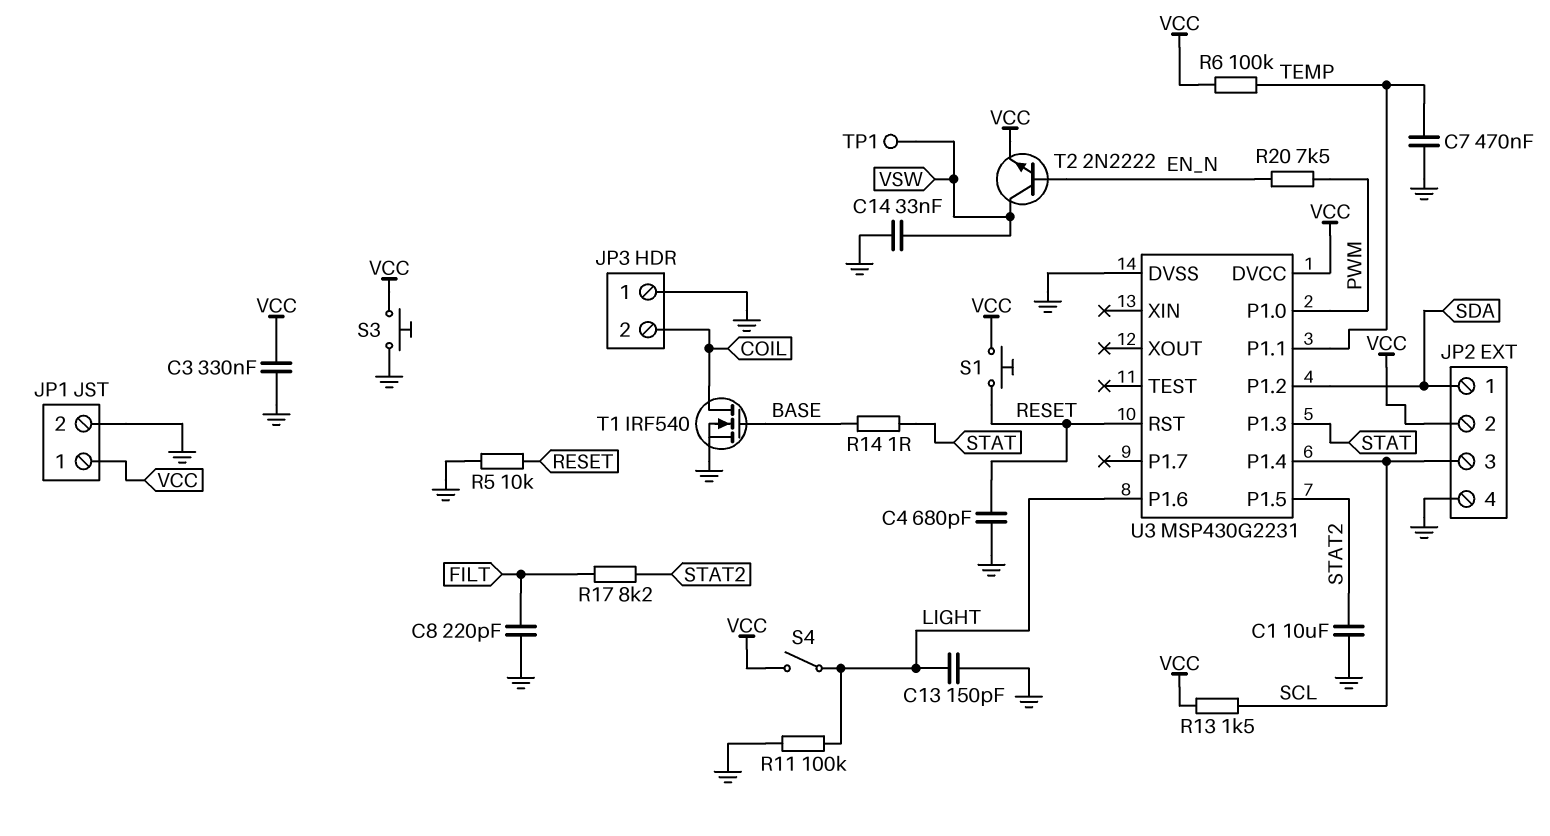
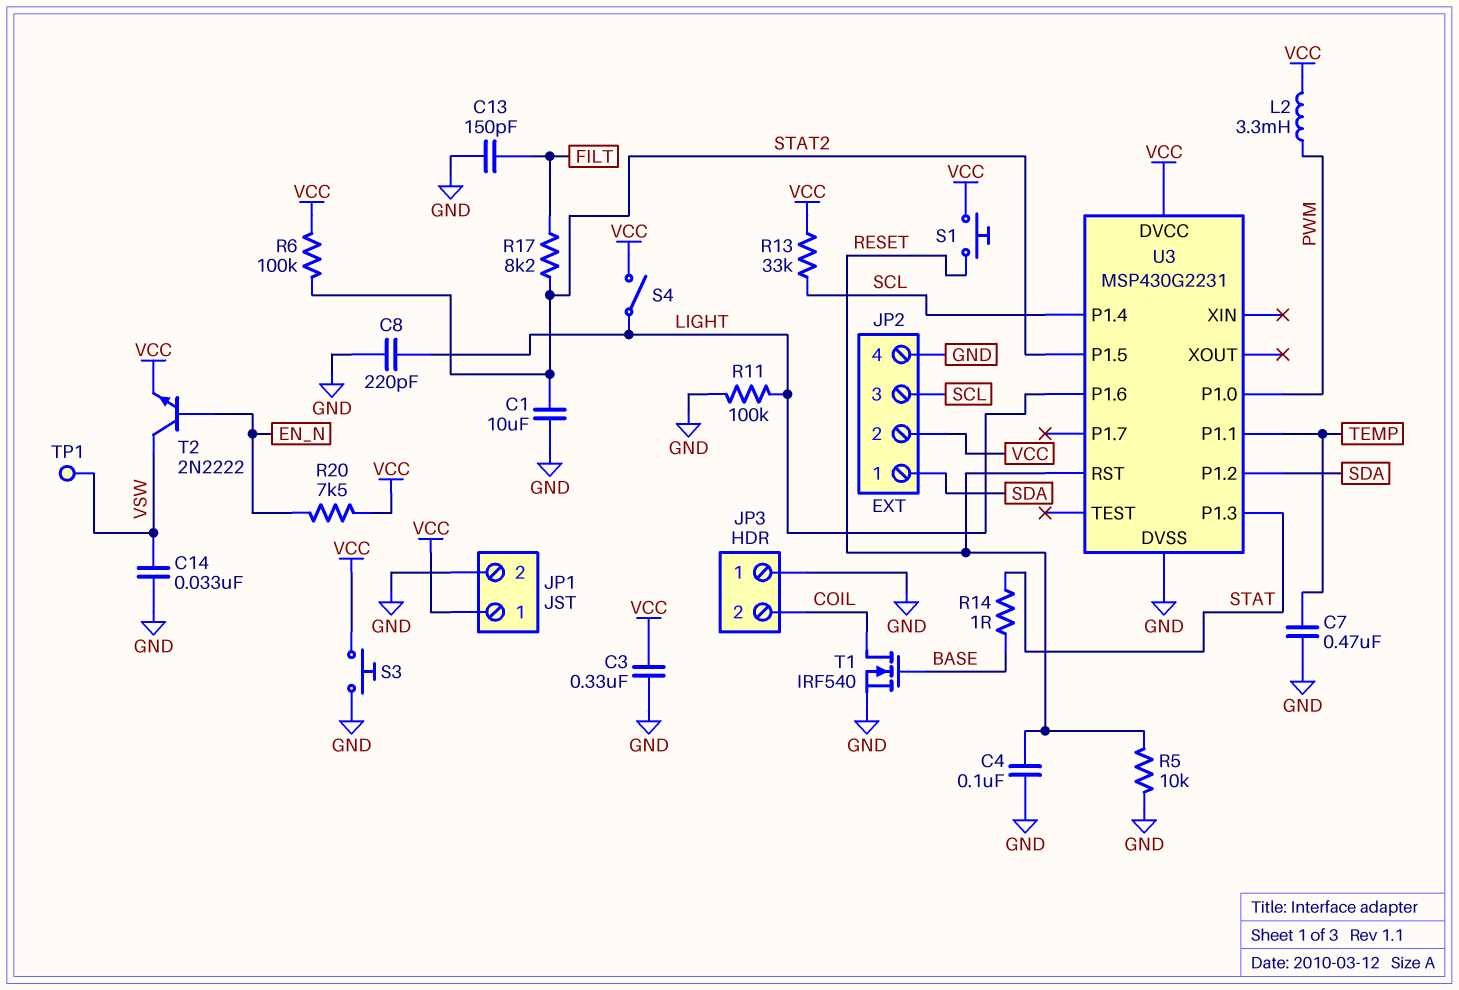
C4: 680pF (GND, RESET) -> 100nF (GND, RESET)
C8: 220pF (FILT, GND) -> 220pF (GND, LIGHT)
C13: 150pF (GND, LIGHT) -> 150pF (FILT, GND)
L2: none -> 3.3mH (PWM, VCC)
R6: 100k (TEMP, VCC) -> 100k (STAT2, VCC)
R13: 1.5k (SCL, VCC) -> 33k (SCL, VCC)
R20: 7.5k (EN_N, PWM) -> 7.5k (EN_N, VCC)

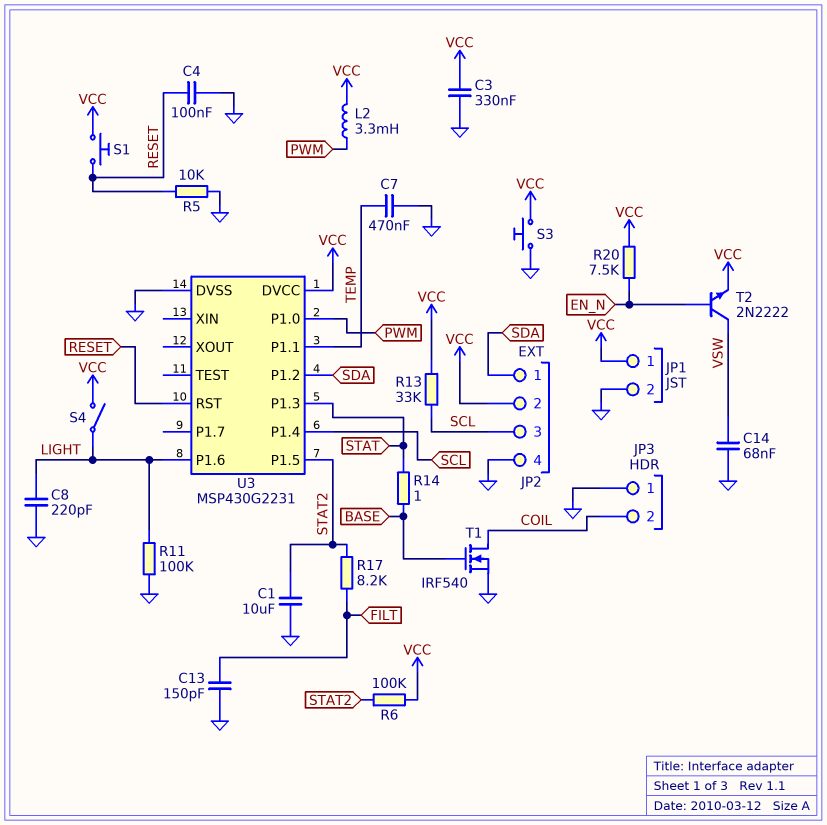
C14: 33nF (GND, VSW) -> 68nF (GND, VSW)
TP1: test point (VSW) -> none

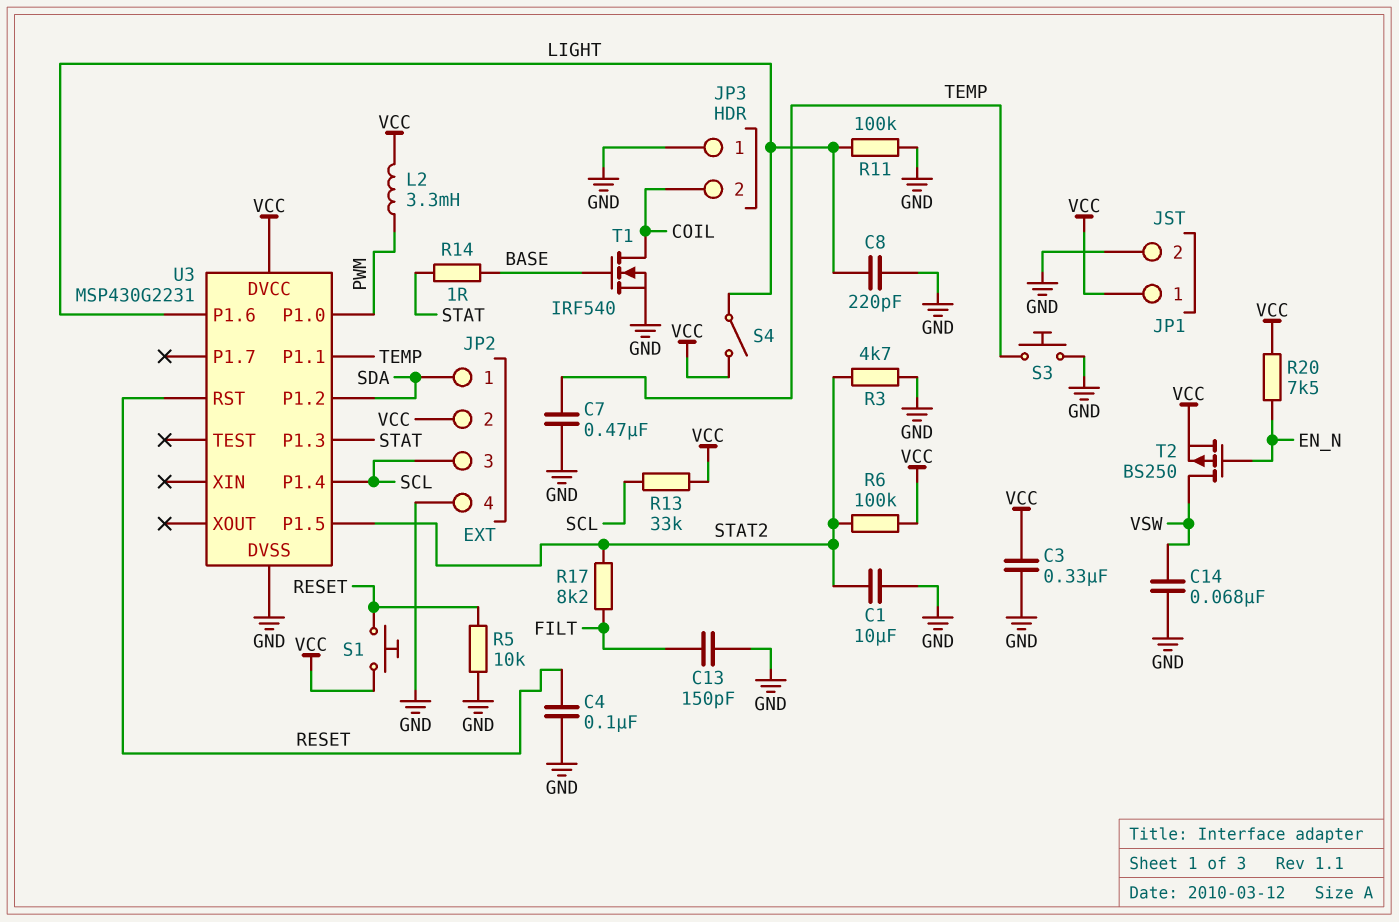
R3: none -> 4.7k (GND, STAT2)
S3: button (GND, VCC) -> button (GND, TEMP)
T2: NPN 2N2222 (B EN_N, C VSW, E VCC) -> PMOS BS250 (G EN_N, D VSW, S VCC)

